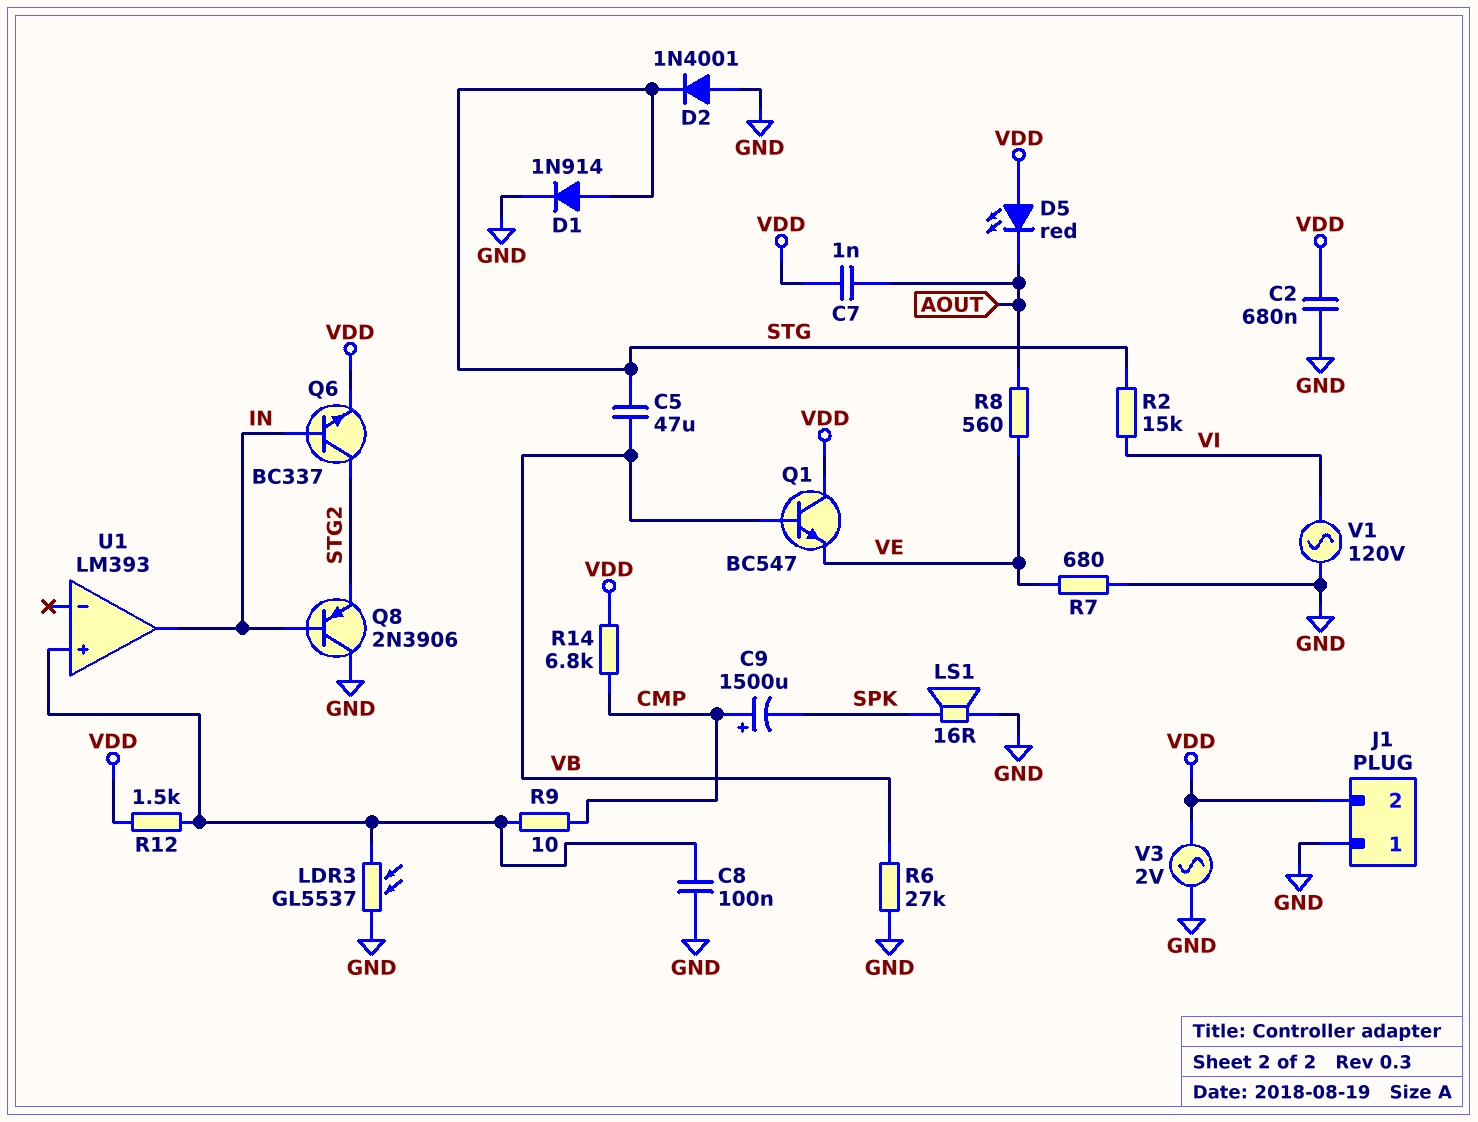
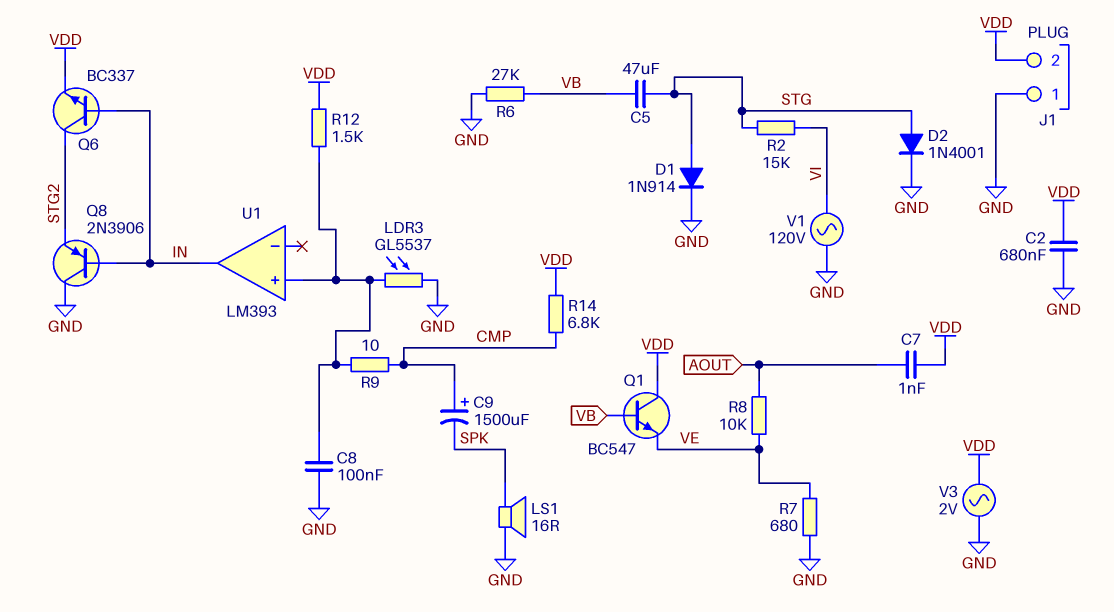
D2: diode 1N4001 (A GND, K STG) -> diode 1N4001 (A STG, K GND)
D5: LED red (A VDD, K AOUT) -> none
R8: 560 (AOUT, VE) -> 10k (AOUT, VE)

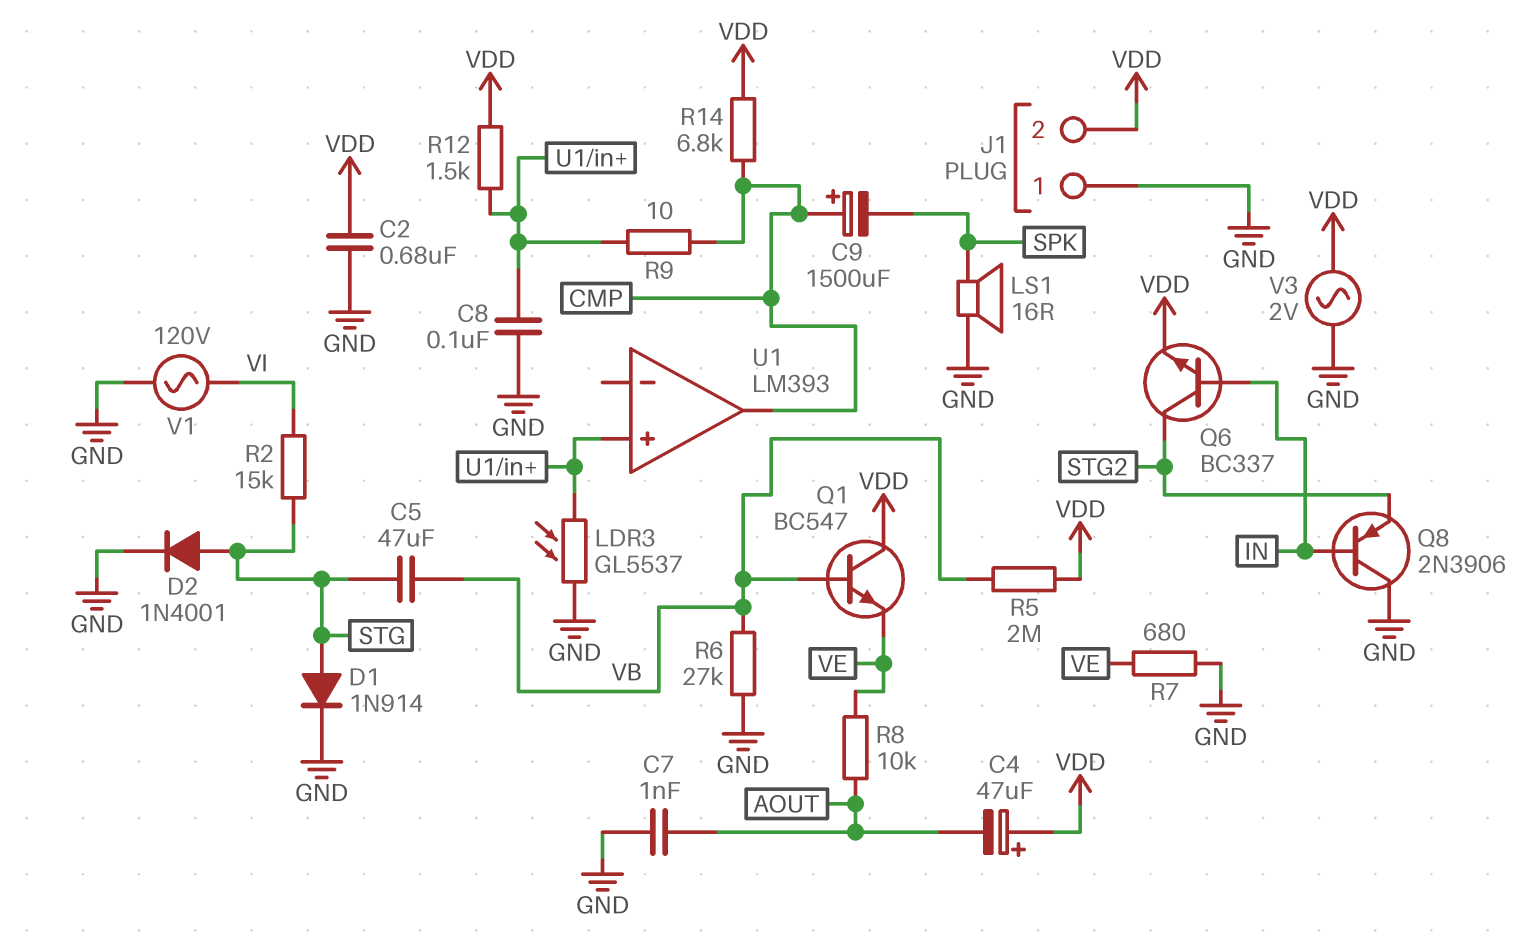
C4: none -> 47uF (plus VDD, minus AOUT)
C7: 1nF (AOUT, VDD) -> 1nF (AOUT, GND)
R5: none -> 2M (VB, VDD)
U1 pin out: IN -> CMP

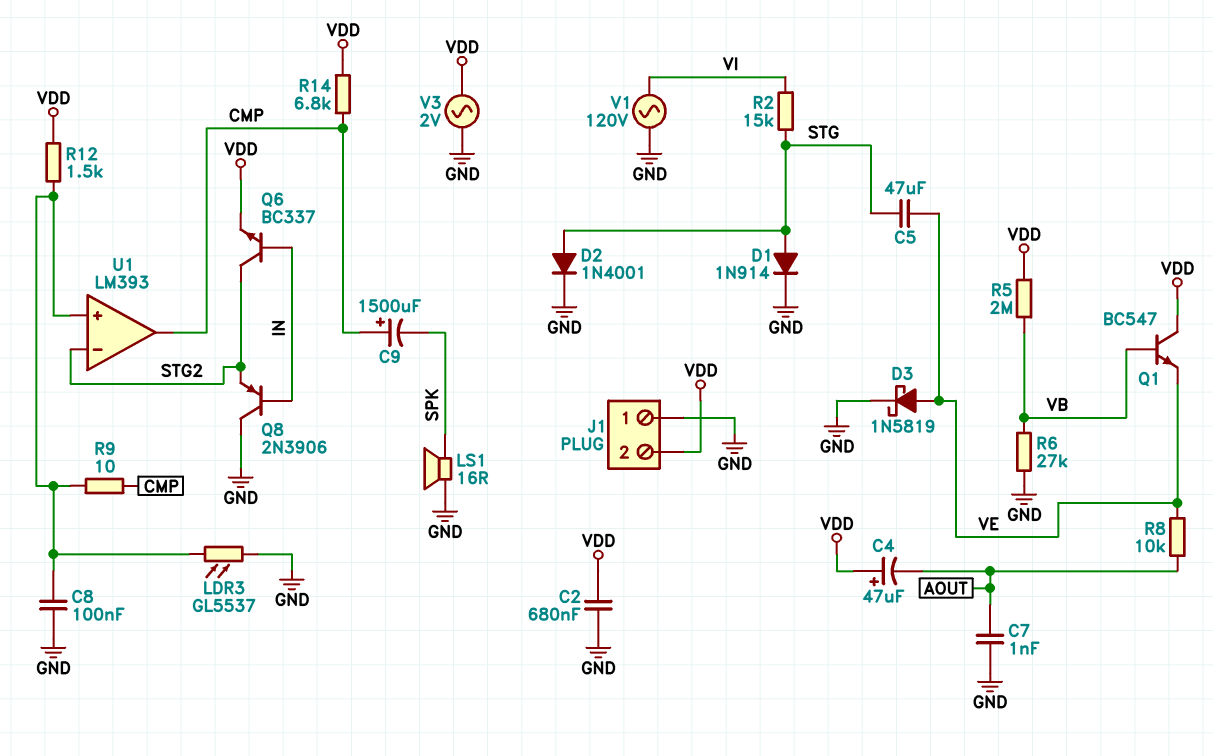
C5: 47uF (STG, VB) -> 47uF (STG, VE)
D3: none -> schottky 1N5819 (A VE, K GND)
R7: 680 (GND, VE) -> none
U1 pin in-: none -> STG2

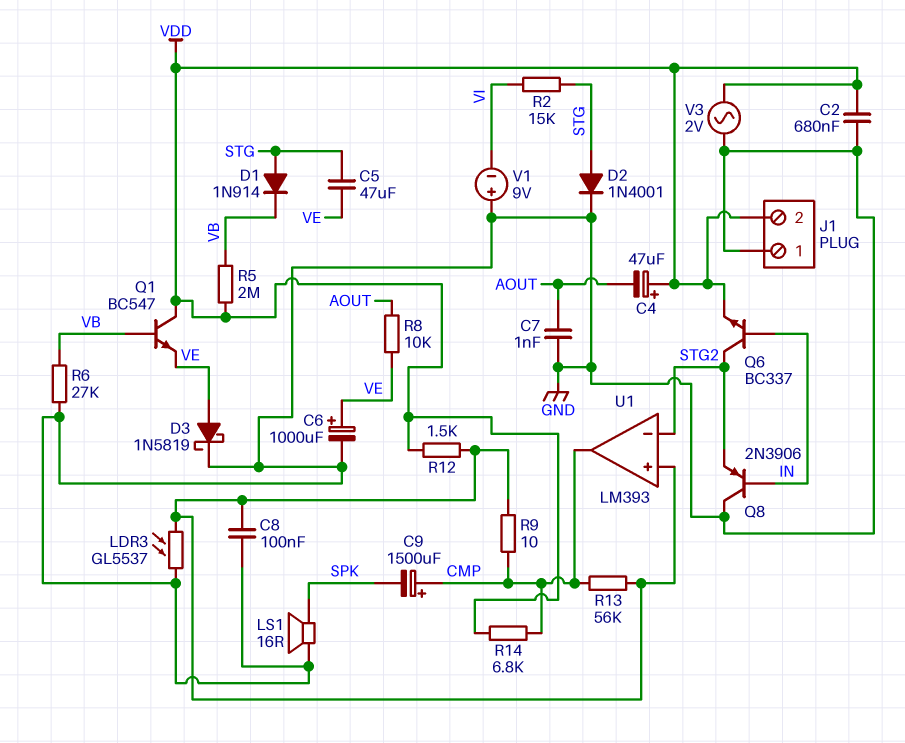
C6: none -> 1000uF (plus VE, minus GND)
D1: diode 1N914 (A STG, K GND) -> diode 1N914 (A STG, K VB)
R13: none -> 56k (CMP, U1/in+)
V1: AC 120V (GND, VI) -> 9V (plus GND, minus VI)

